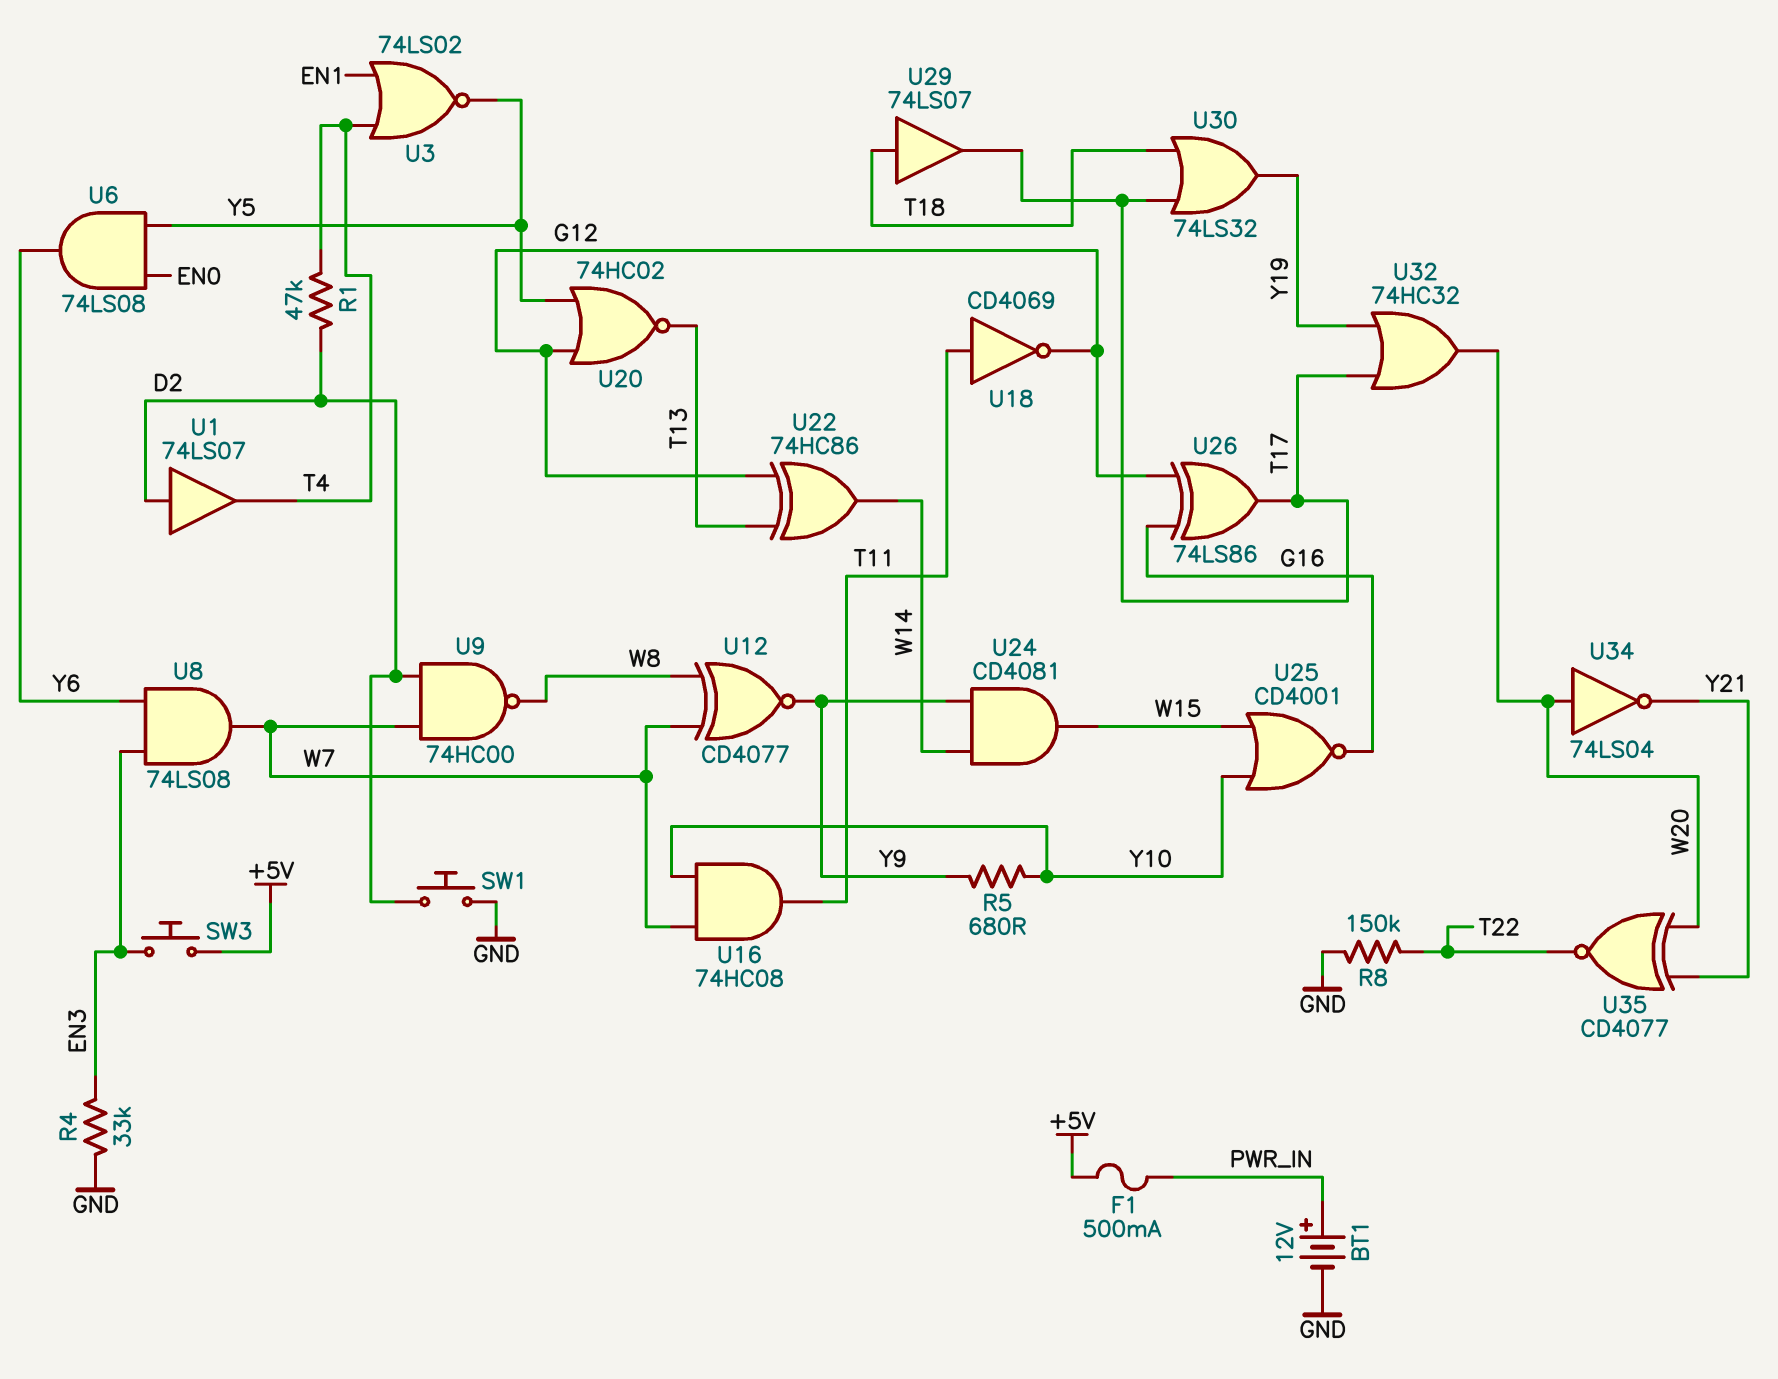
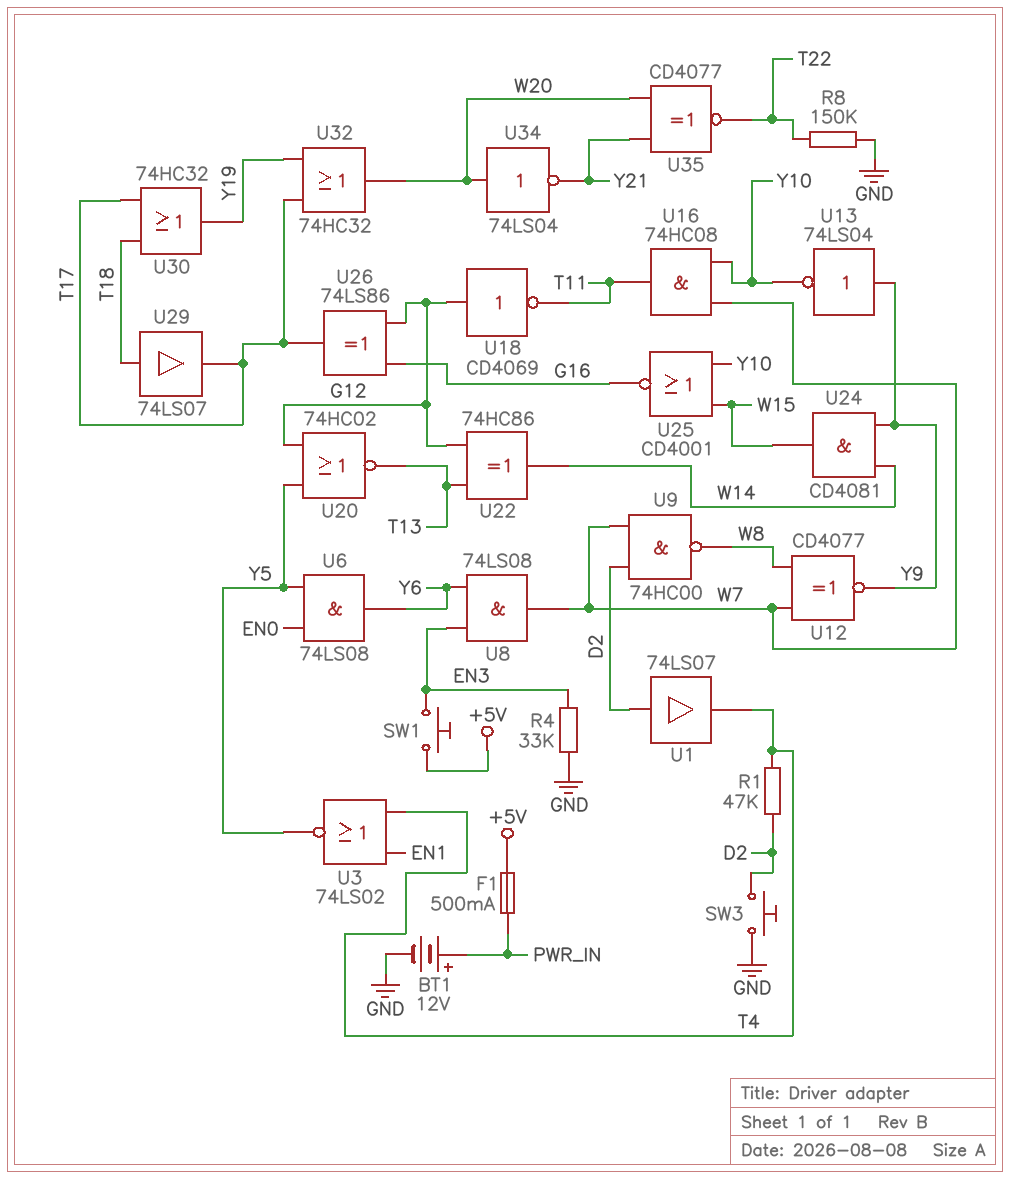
R5: 680 (Y9, Y10) -> none
SW1: button (D2, GND) -> button (+5V, EN3)
SW3: button (+5V, EN3) -> button (D2, GND)
U13: none -> NOT 74LS04 (in Y9, out Y10)
U18: NOT CD4069 (in T11, out G12) -> NOT CD4069 (in G12, out T11)
U30: OR 74LS32 (in T17, in T18, out Y19) -> OR 74HC32 (in T17, in T18, out Y19)

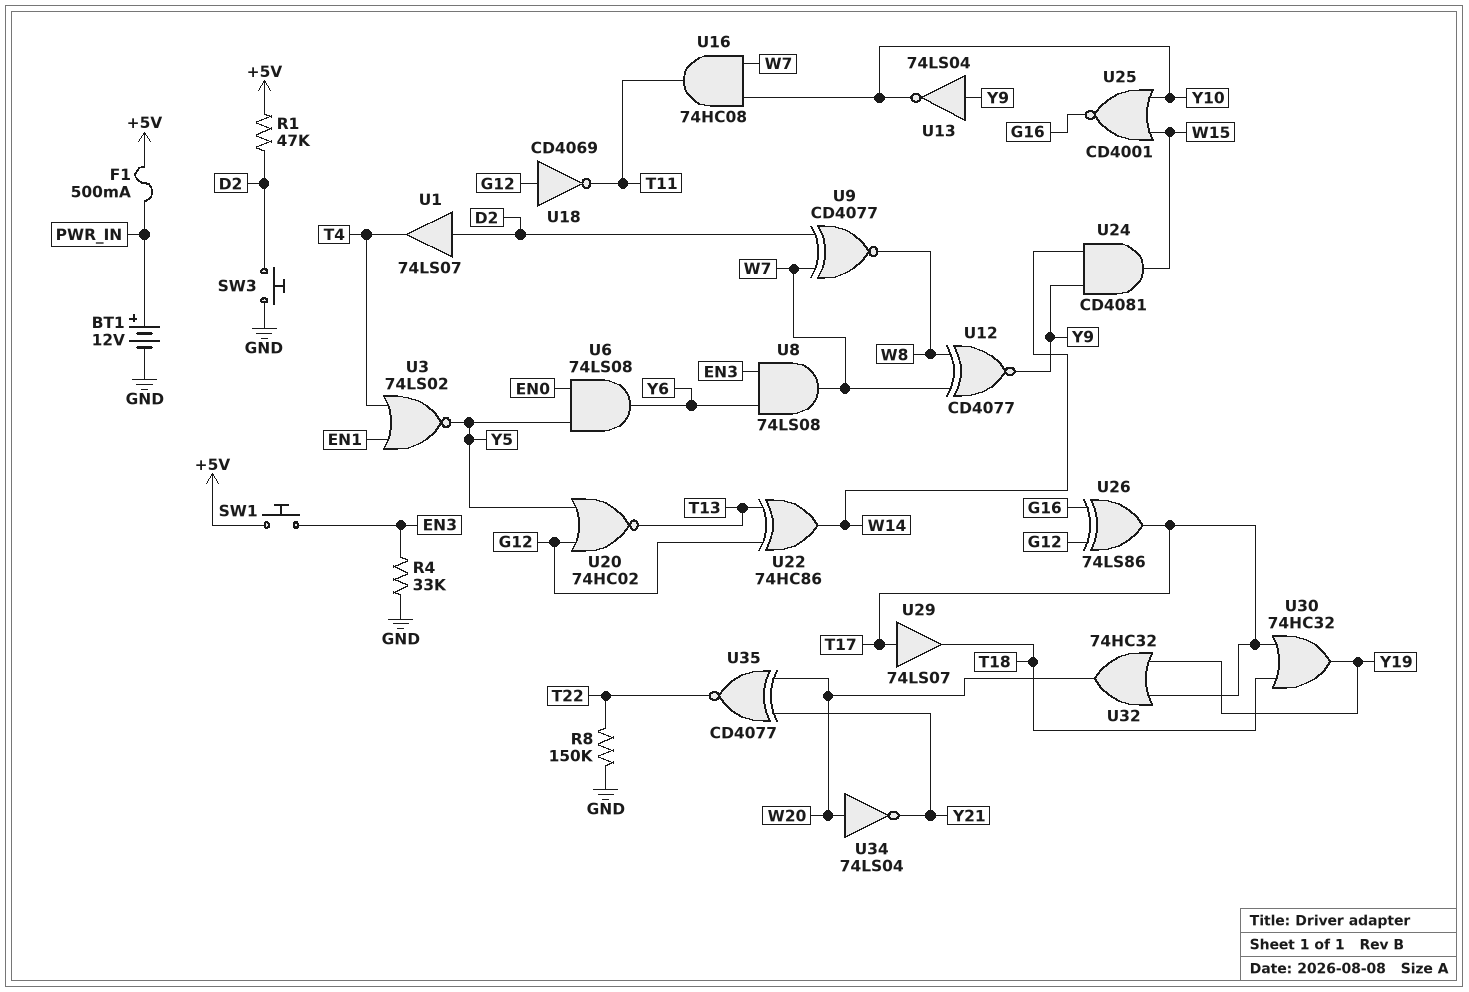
R1: 47k (D2, T4) -> 47k (+5V, D2)
U9: NAND 74HC00 (in D2, in W7, out W8) -> XNOR CD4077 (in D2, in W7, out W8)
U29: buffer 74LS07 (in T18, out T17) -> buffer 74LS07 (in T17, out T18)

